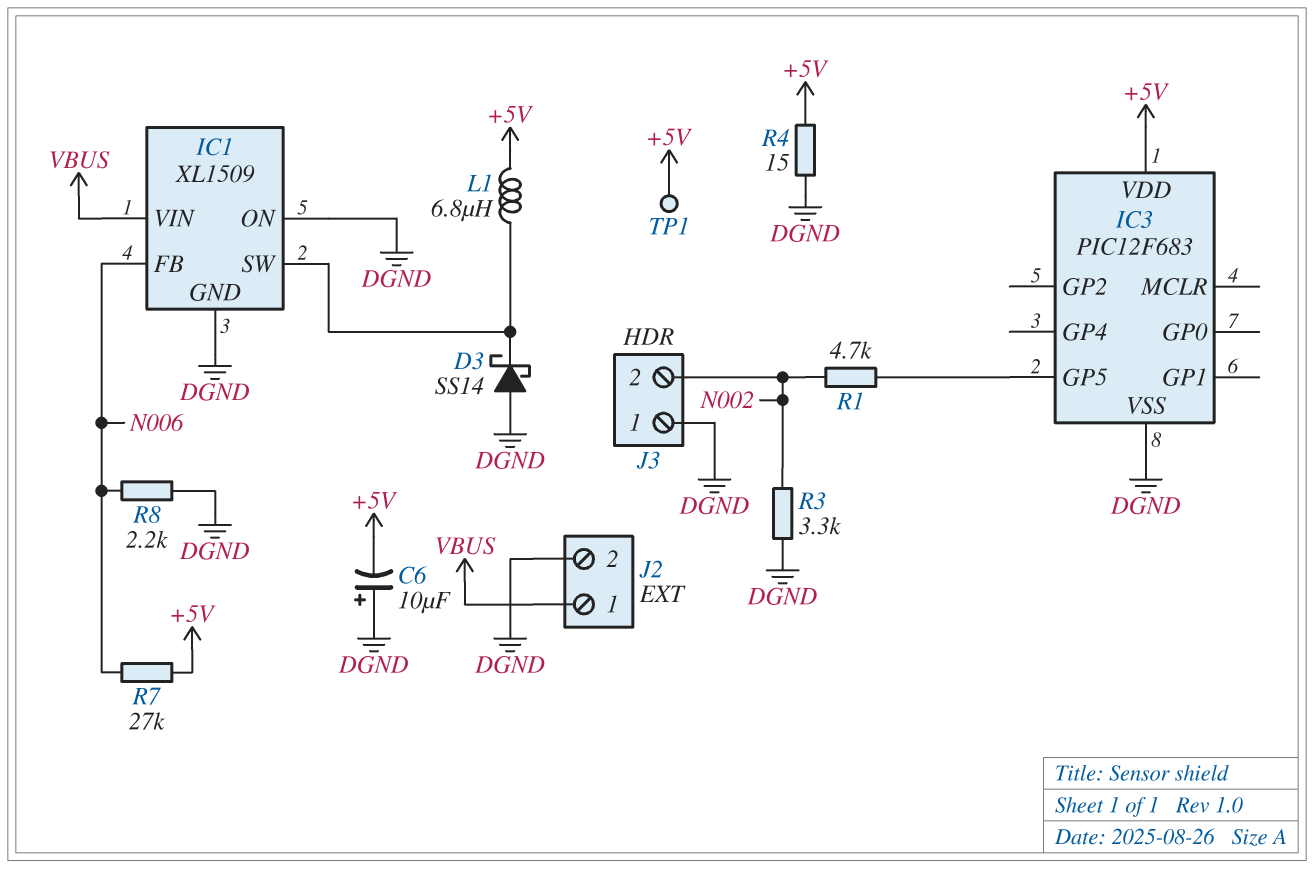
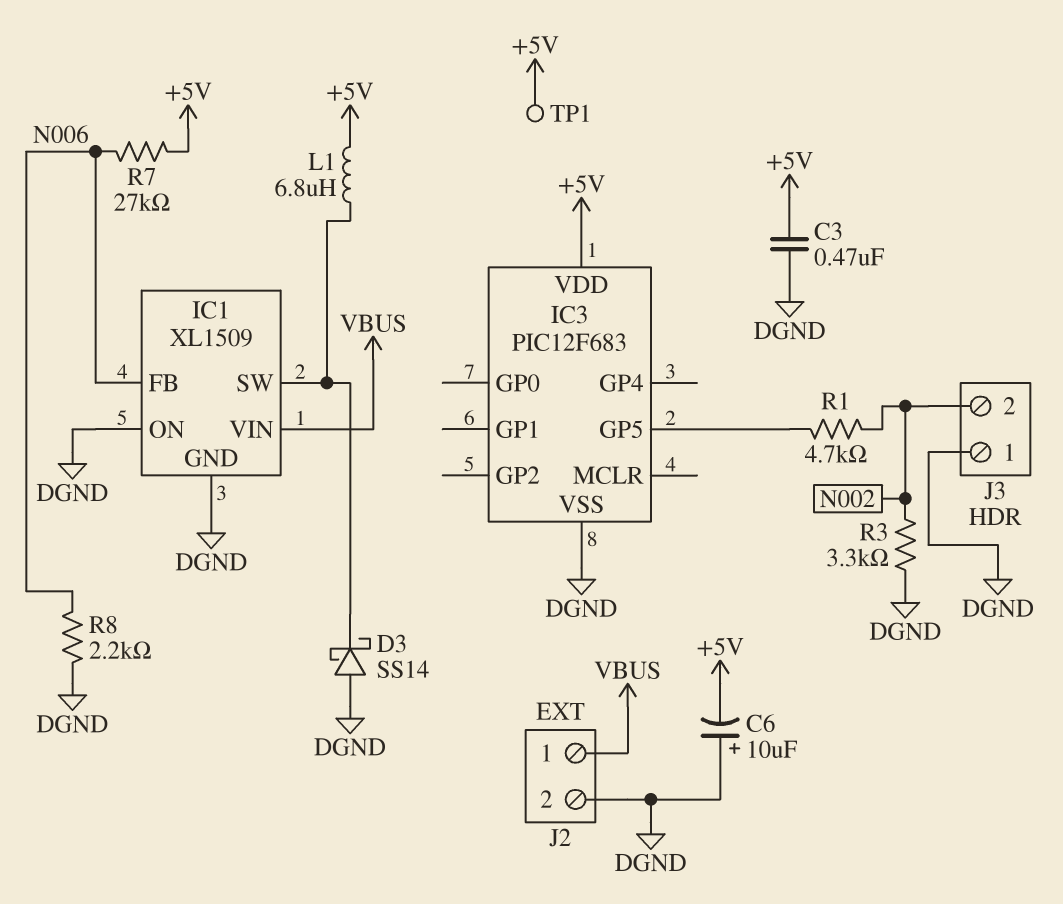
C3: none -> 470nF (+5V, DGND)
R4: 15 (+5V, DGND) -> none

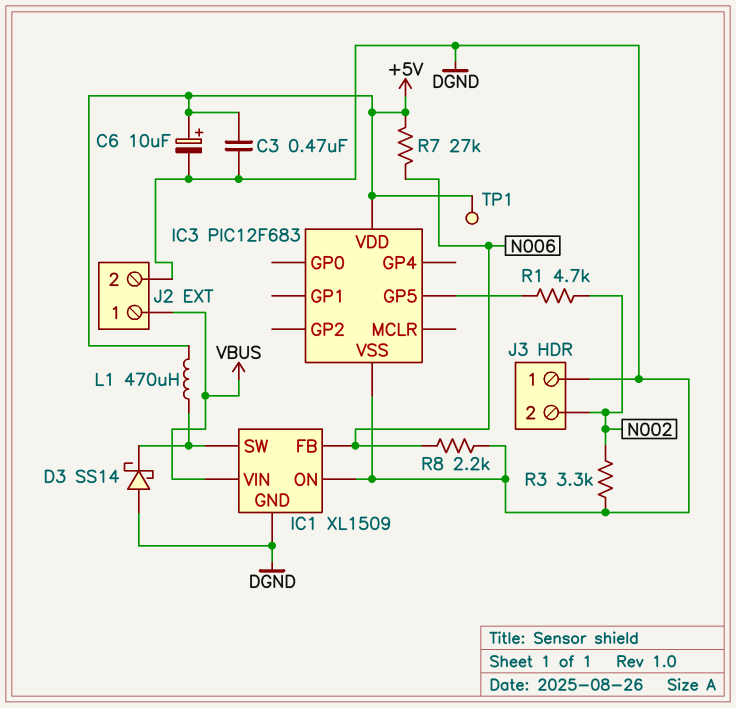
C6: 10uF (plus DGND, minus +5V) -> 10uF (plus +5V, minus DGND)
L1: 6.8uH (+5V, IC1/SW) -> 470uH (+5V, IC1/SW)

